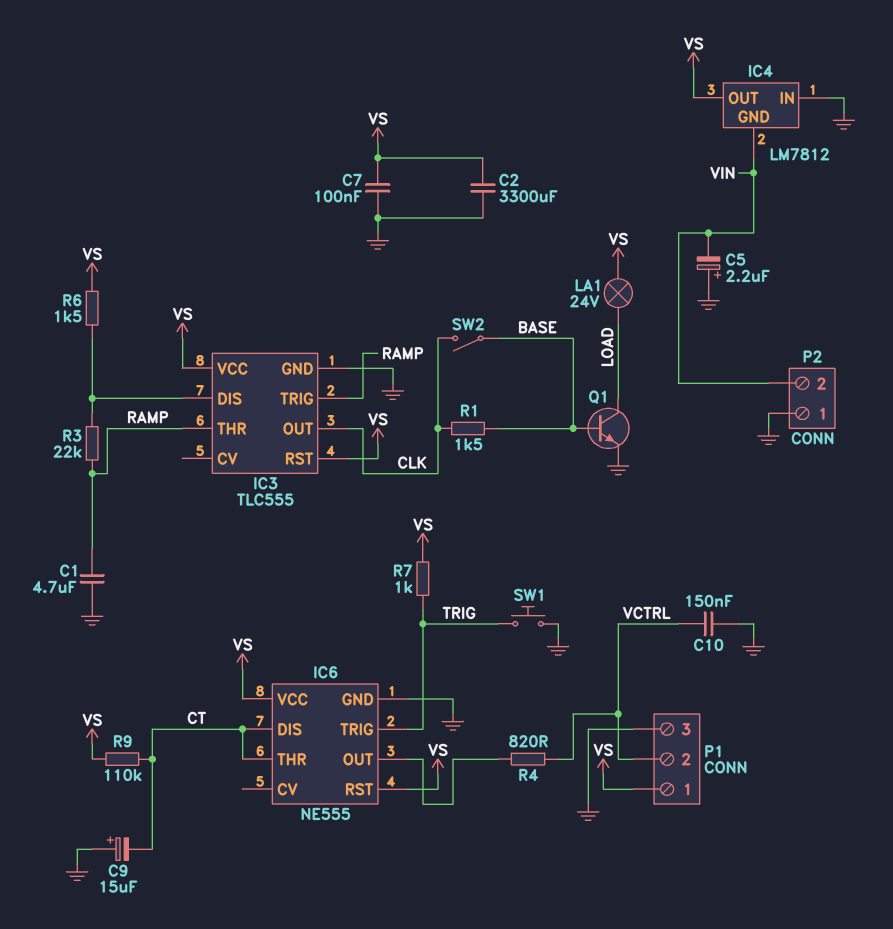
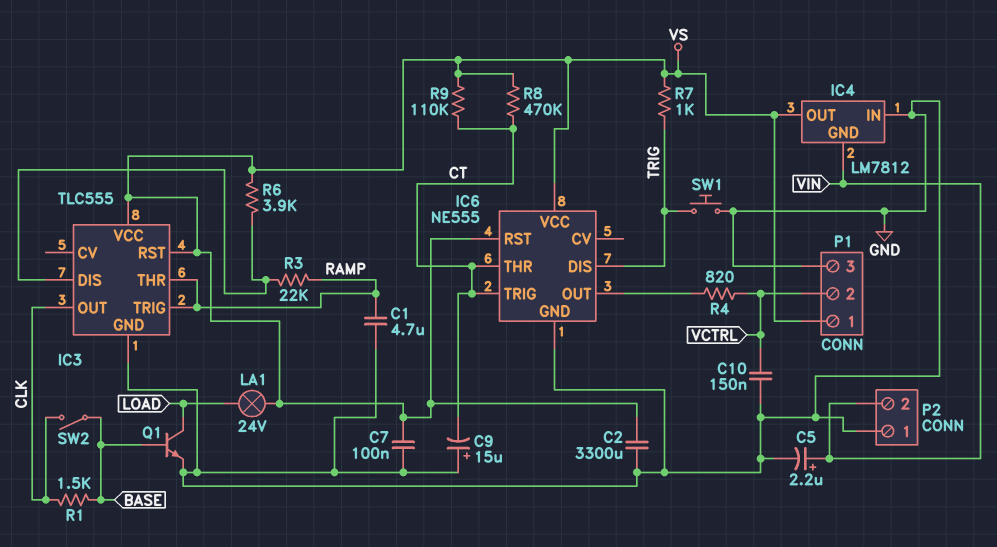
C5: 2.2uF (plus GND, minus VIN) -> 2.2uF (plus VIN, minus GND)
IC6 pin DIS: CT -> TRIG
IC6 pin TRIG: TRIG -> CT
R6: 1.5k (IC3/DIS, VS) -> 3.9k (IC3/DIS, VS)
R8: none -> 470k (CT, VS)

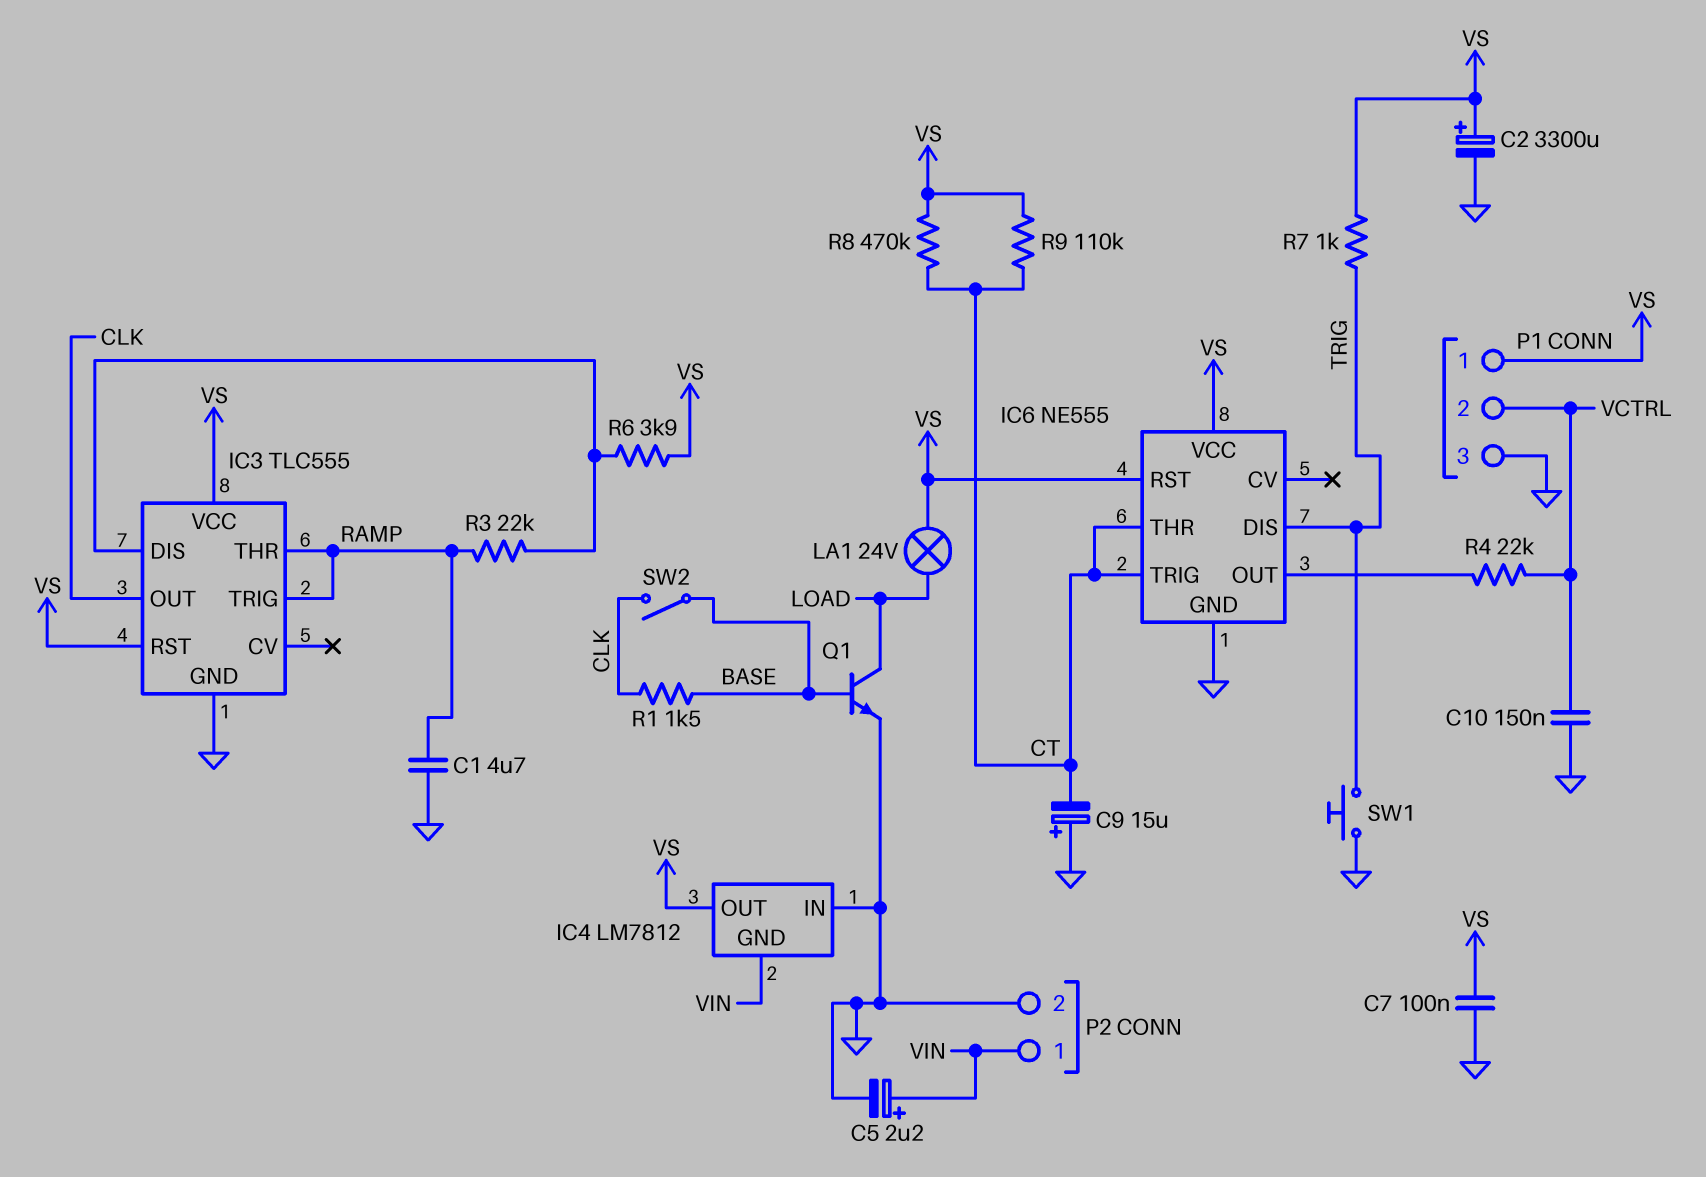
C2: 3300uF (GND, VS) -> 3300uF (plus VS, minus GND)
P2 pin 1: GND -> VIN
P2 pin 2: VIN -> GND
R4: 820 (IC6/OUT, VCTRL) -> 22k (IC6/OUT, VCTRL)

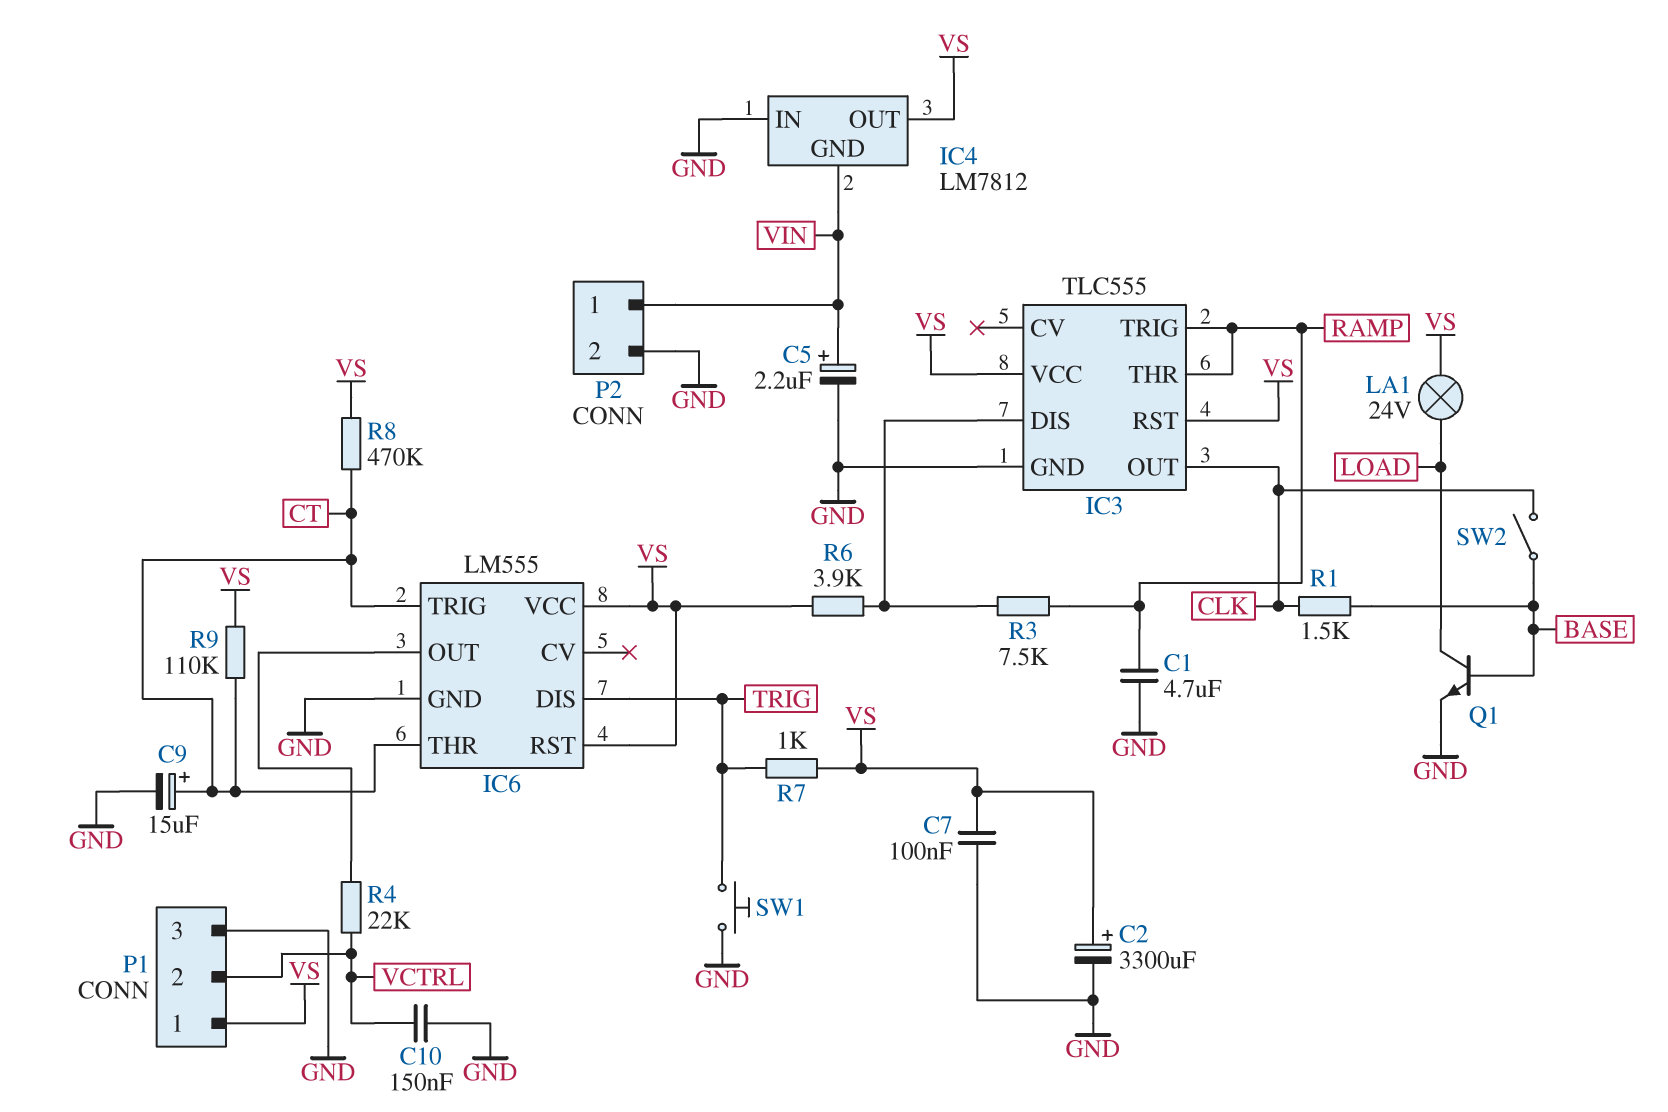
C9: 15uF (plus GND, minus CT) -> 15uF (plus CT, minus GND)
IC6: NE555 -> LM555
R3: 22k (IC3/DIS, RAMP) -> 7.5k (IC3/DIS, RAMP)

